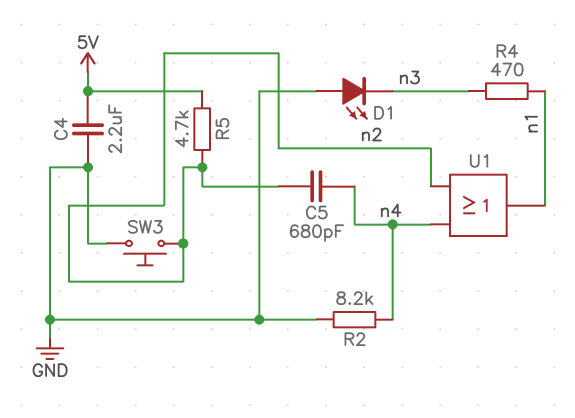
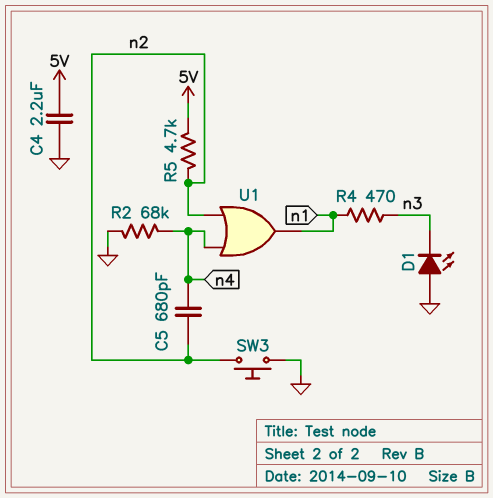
R2: 8.2k (GND, n4) -> 68k (GND, n4)

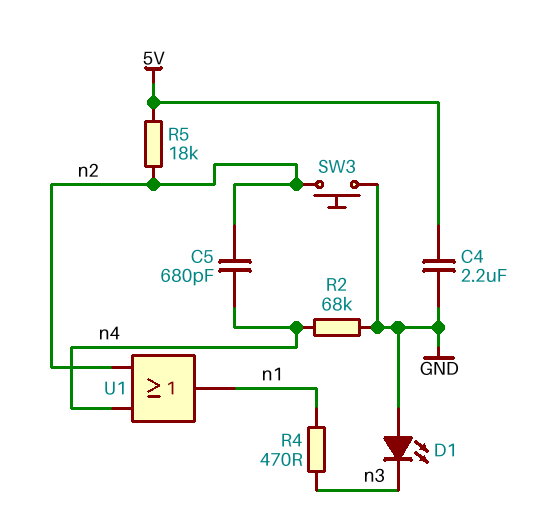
R5: 4.7k (5V, n2) -> 18k (5V, n2)

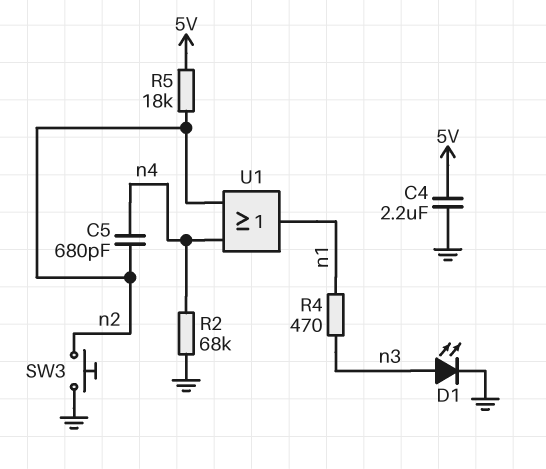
D1: LED (A GND, K n3) -> LED (A n3, K GND)

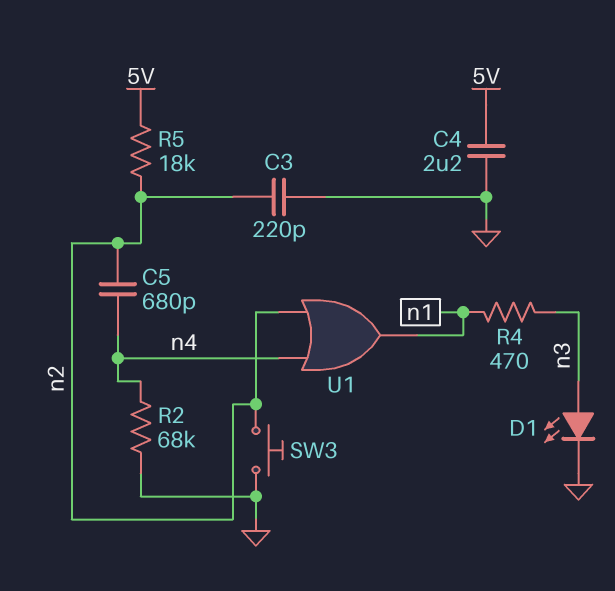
C3: none -> 220pF (GND, n2)

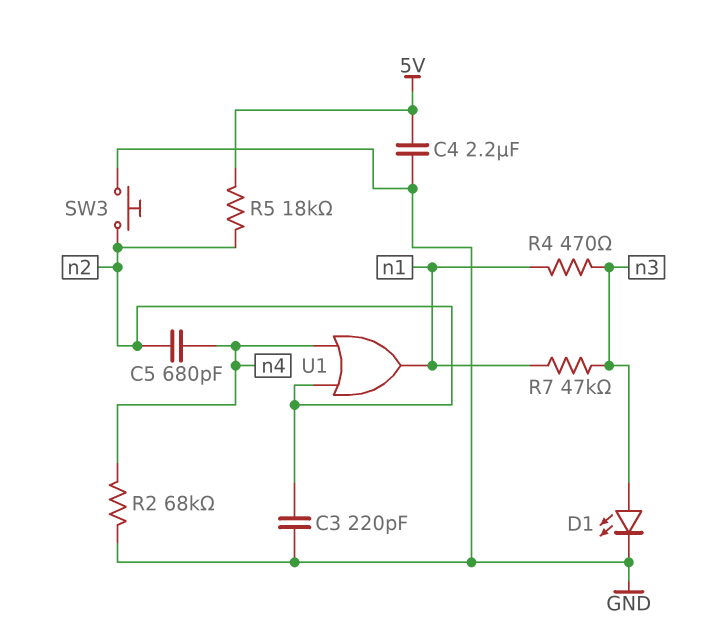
R7: none -> 47k (n1, n3)

